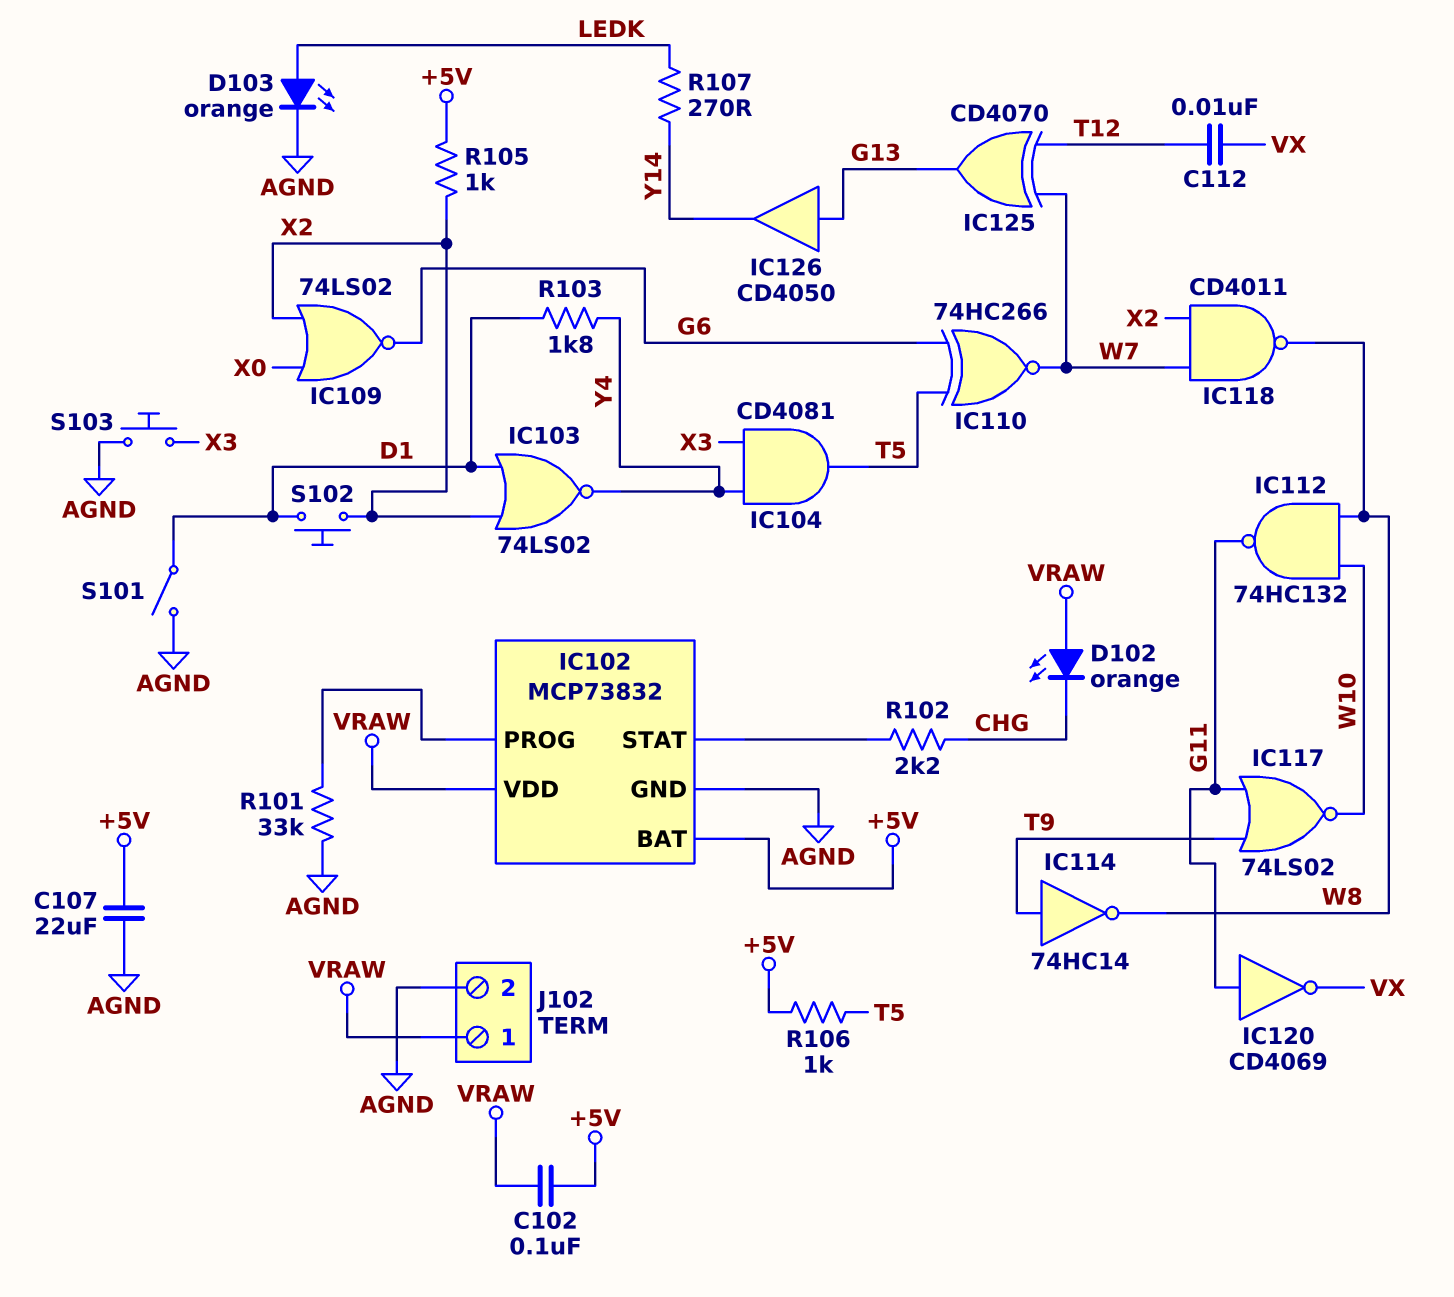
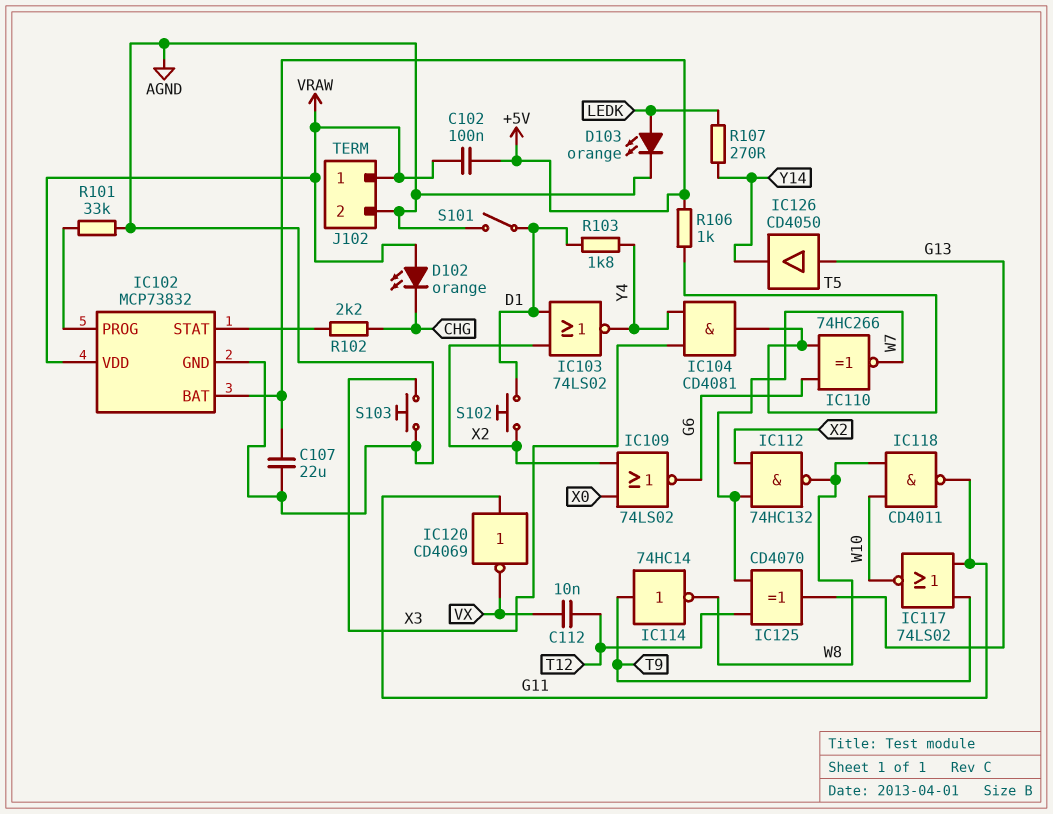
IC112: NAND 74HC132 (in W8, in W10, out G11) -> NAND 74HC132 (in W7, in X2, out W8)
IC118: NAND CD4011 (in W7, in X2, out W8) -> NAND CD4011 (in W8, in W10, out G11)
R105: 1k (+5V, X2) -> none

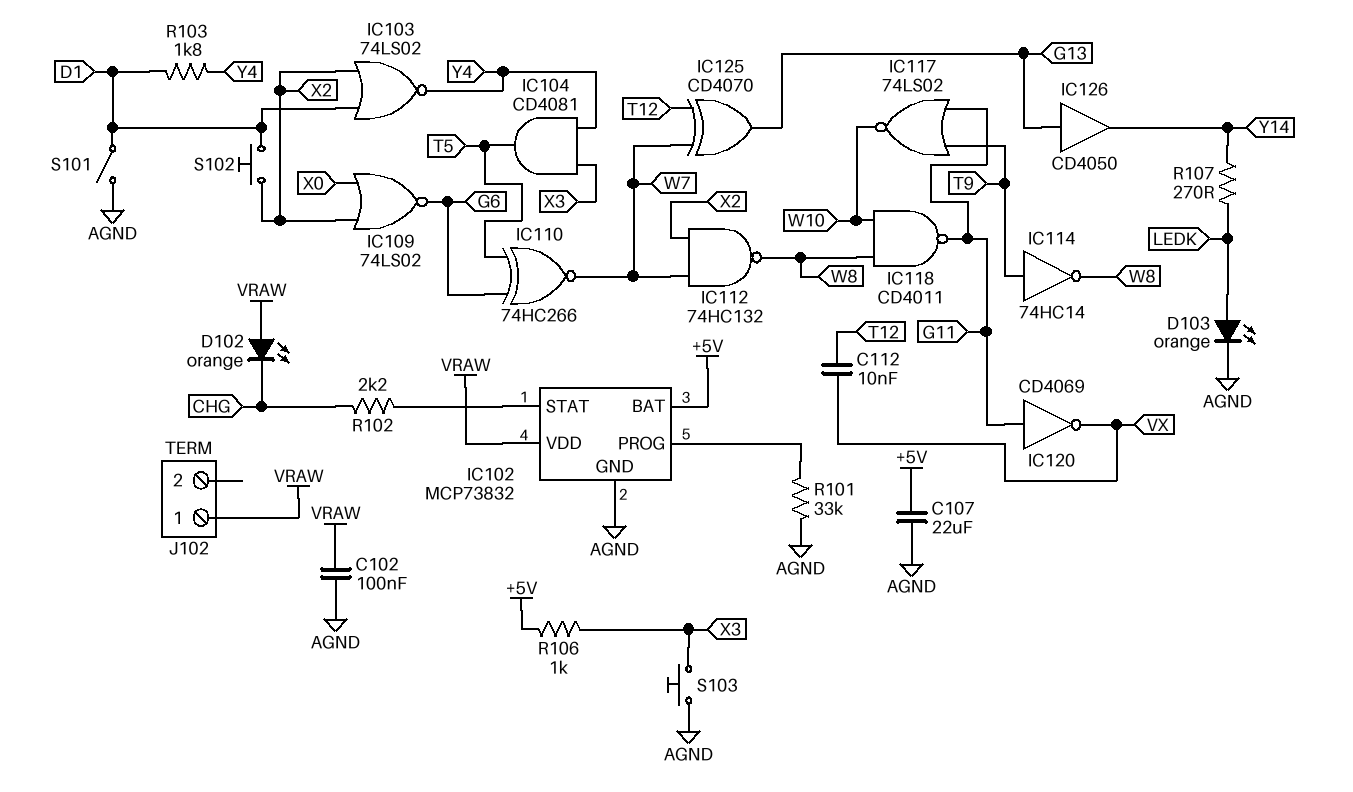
C102: 100nF (+5V, VRAW) -> 100nF (AGND, VRAW)
J102 pin 2: AGND -> none
R106: 1k (+5V, T5) -> 1k (+5V, X3)

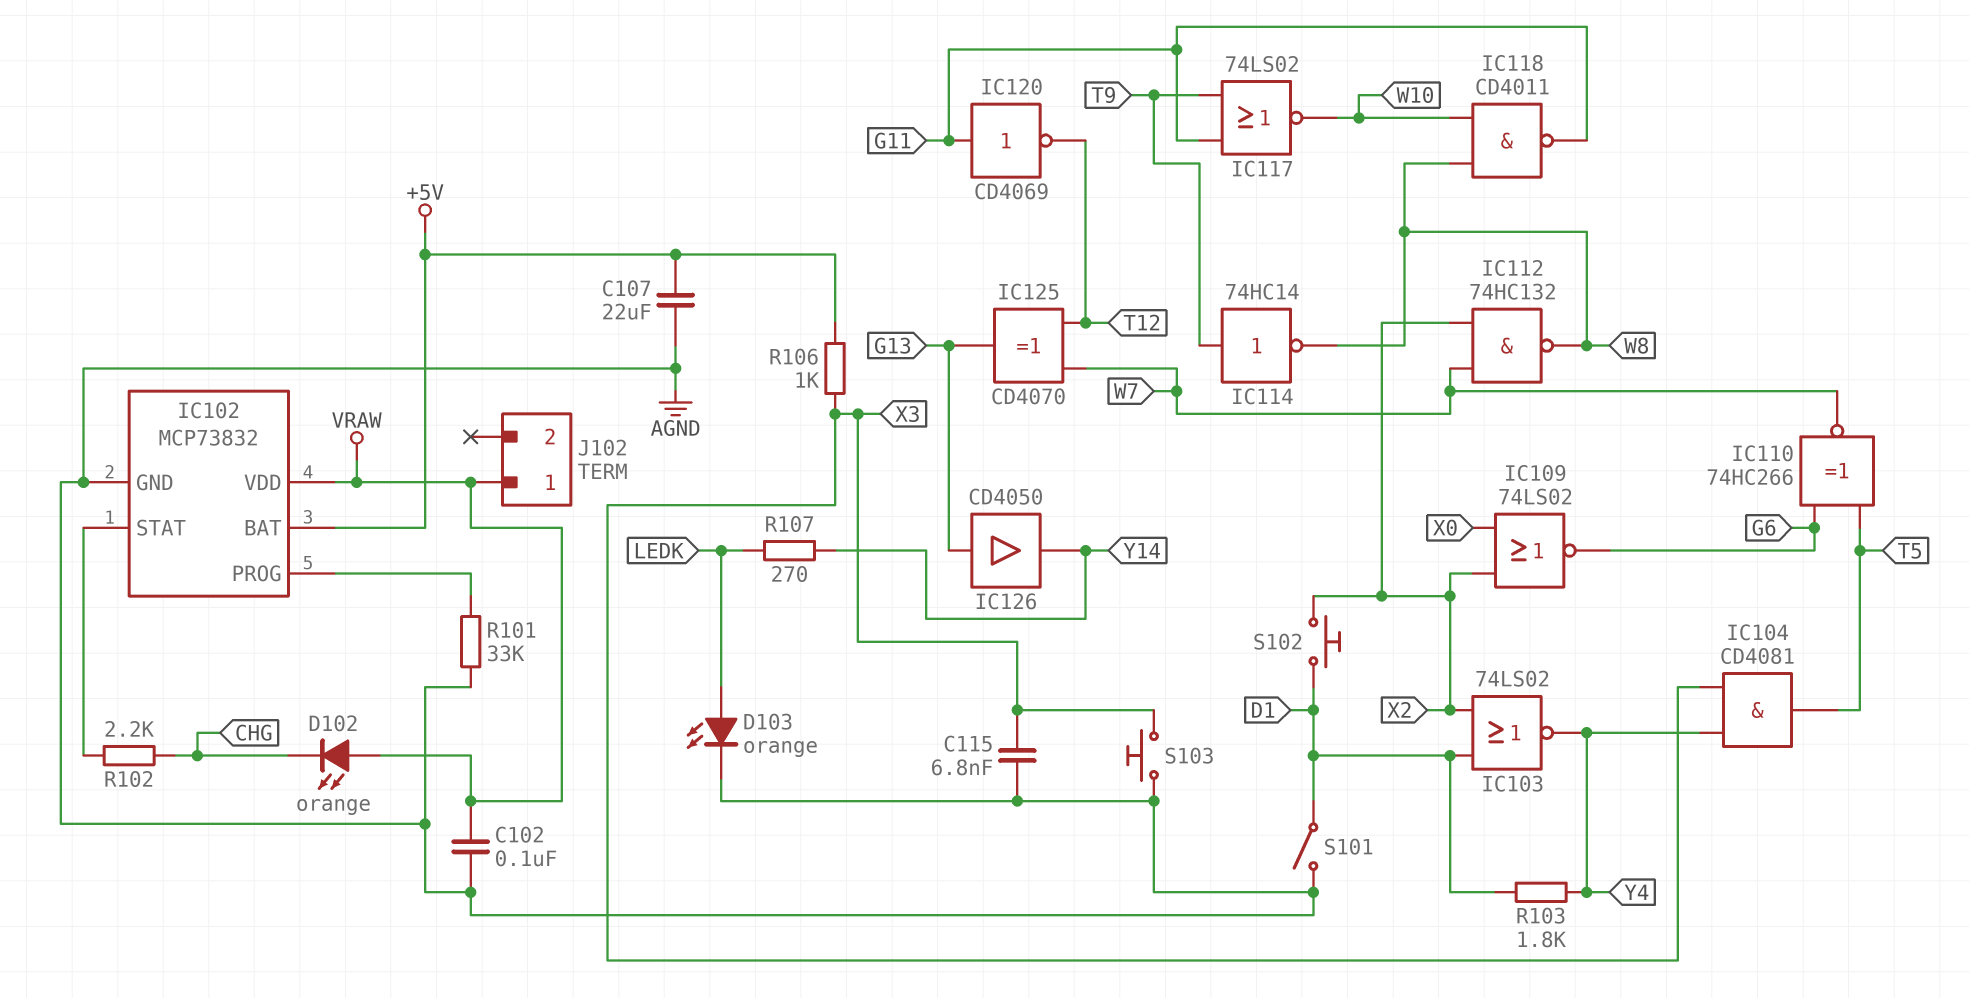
C112: 10nF (T12, VX) -> none
C115: none -> 6.8nF (AGND, X3)
IC120: NOT CD4069 (in G11, out VX) -> NOT CD4069 (in G11, out T12)

